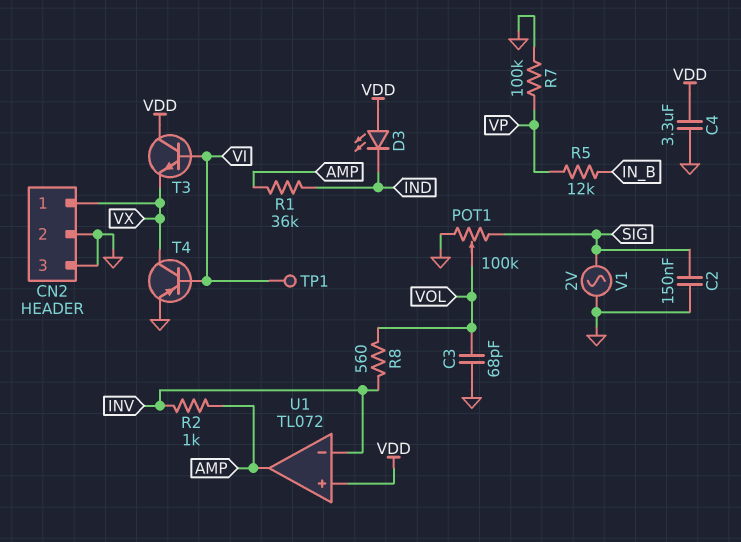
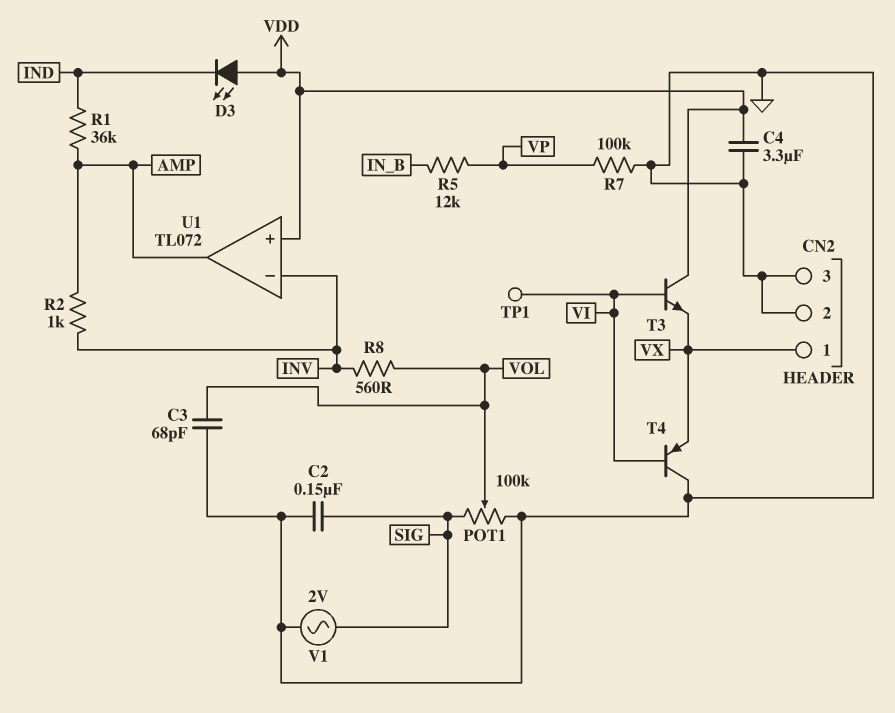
T4: PNP (B VI, C VX, E GND) -> PNP (B VI, C GND, E VX)

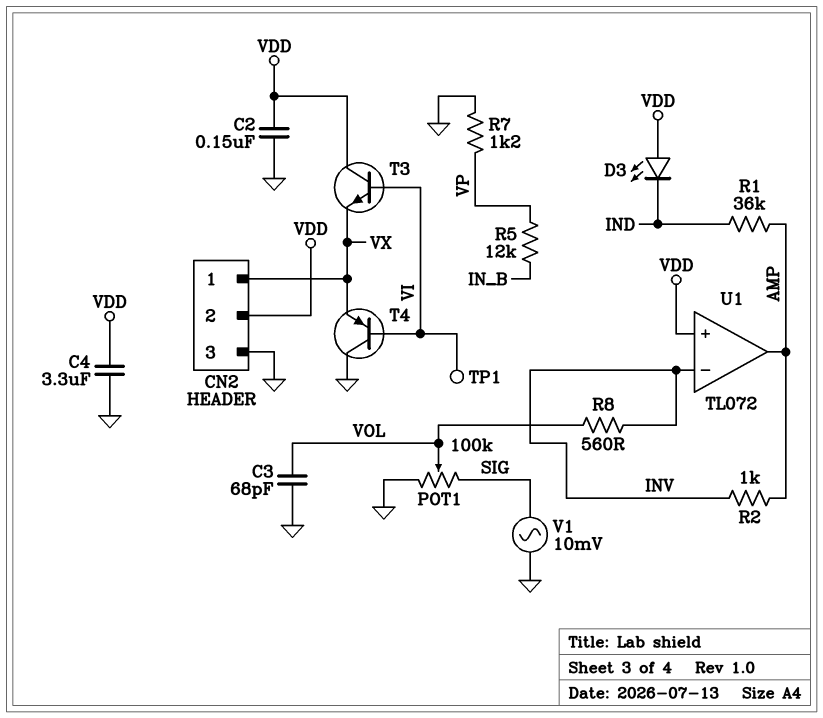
C2: 150nF (GND, SIG) -> 150nF (GND, VDD)
CN2 pin 2: GND -> VDD
R7: 100k (GND, VP) -> 1.2k (GND, VP)
V1: AC 2V (GND, SIG) -> AC 10mV (GND, SIG)

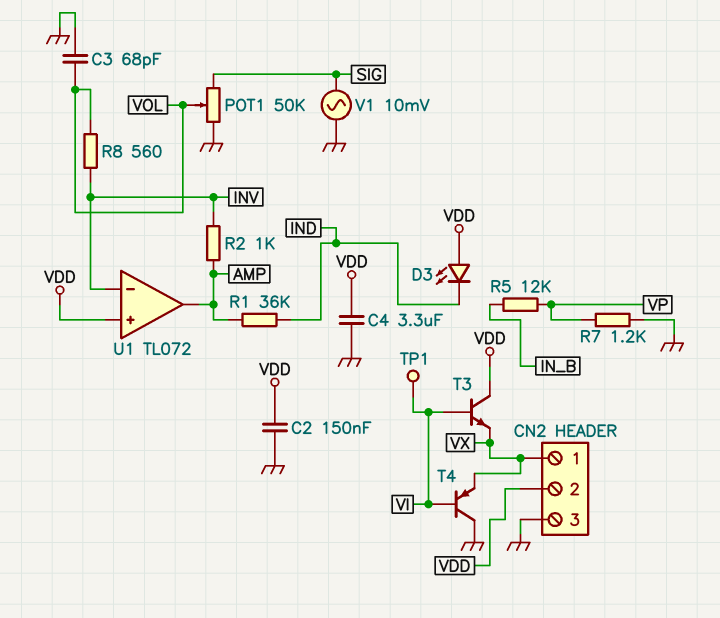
POT1: 100k (GND, SIG, wiper VOL) -> 50k (GND, SIG, wiper VOL)

